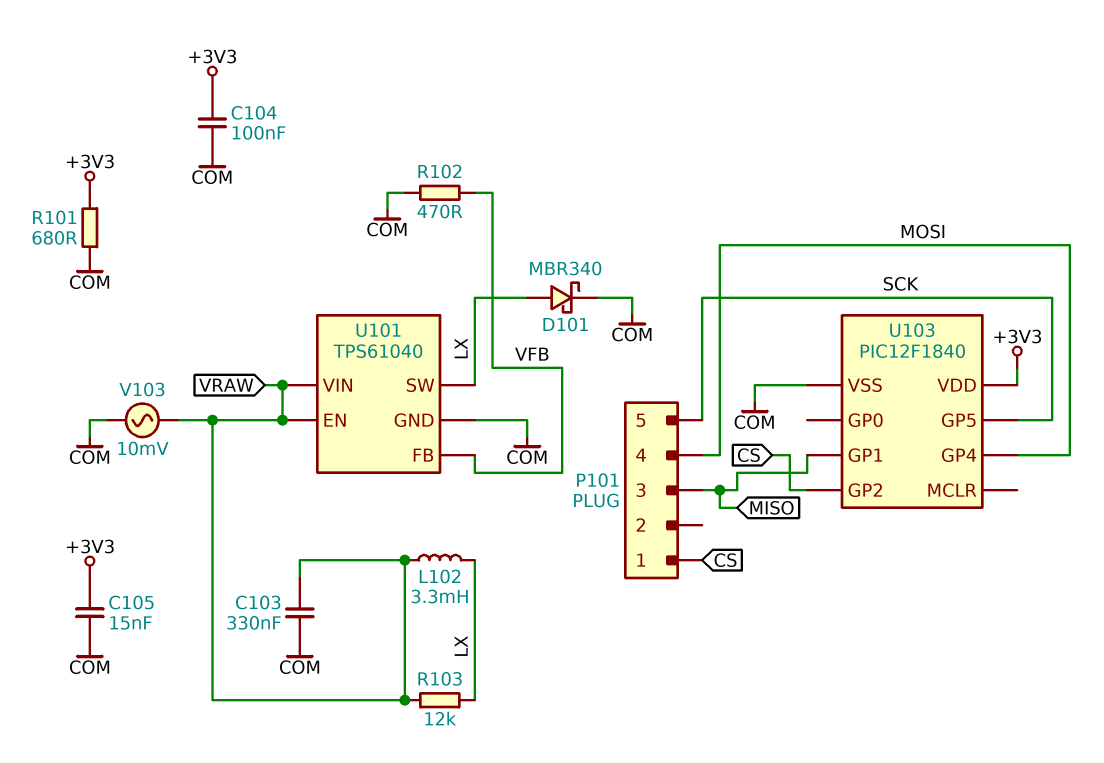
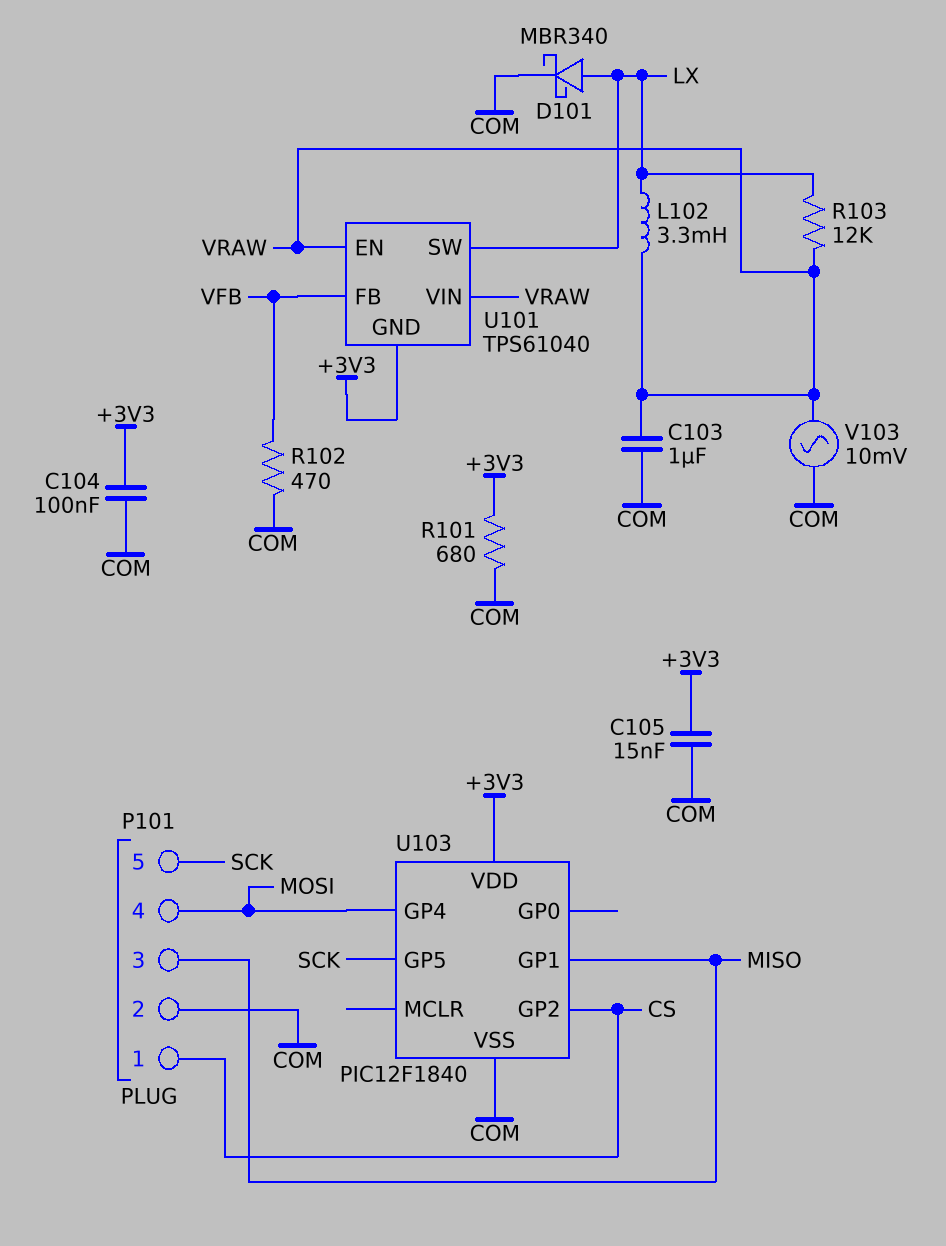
C103: 330nF (COM, VRAW) -> 1uF (COM, VRAW)
P101 pin 2: none -> COM
U101 pin GND: COM -> +3V3

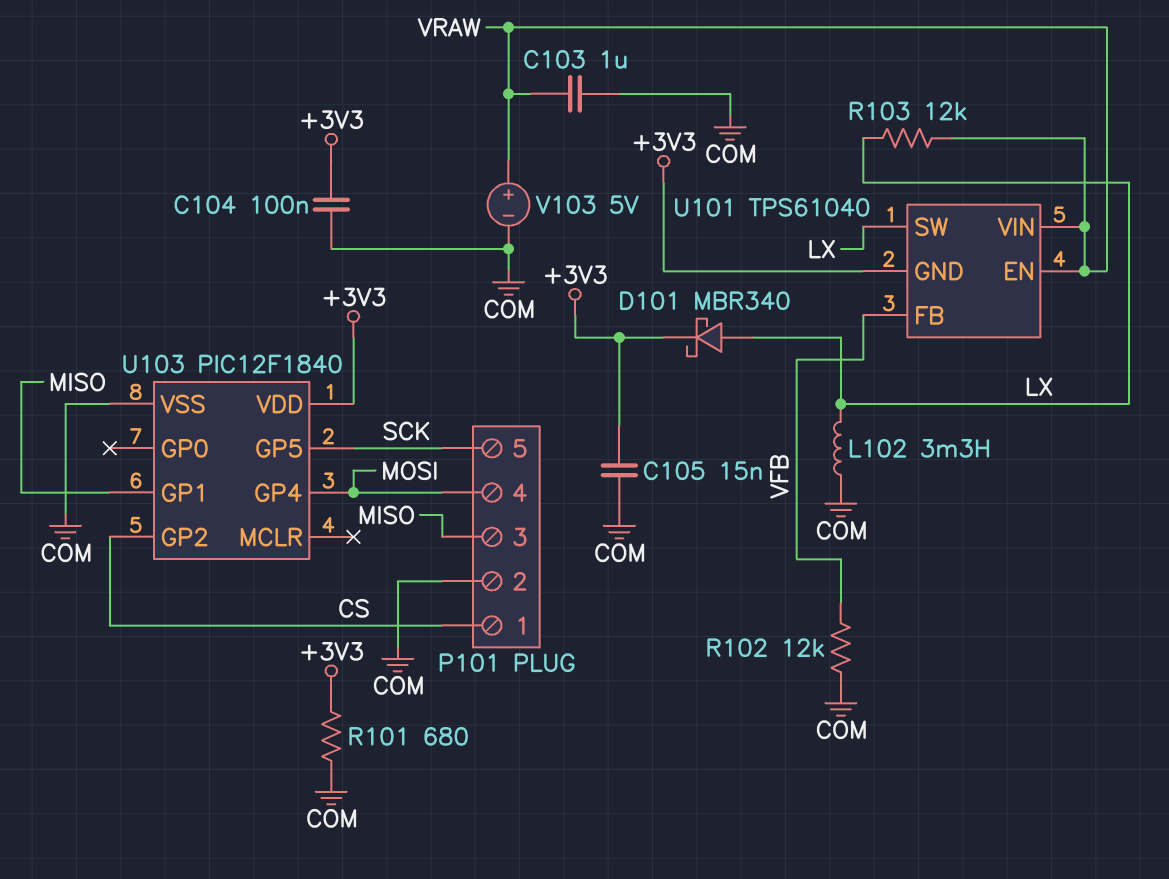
D101: schottky MBR340 (A LX, K COM) -> schottky MBR340 (A LX, K +3V3)
L102: 3.3mH (LX, VRAW) -> 3.3mH (COM, LX)
R102: 470 (COM, VFB) -> 12k (COM, VFB)
V103: AC 10mV (COM, VRAW) -> 5V (plus VRAW, minus COM)

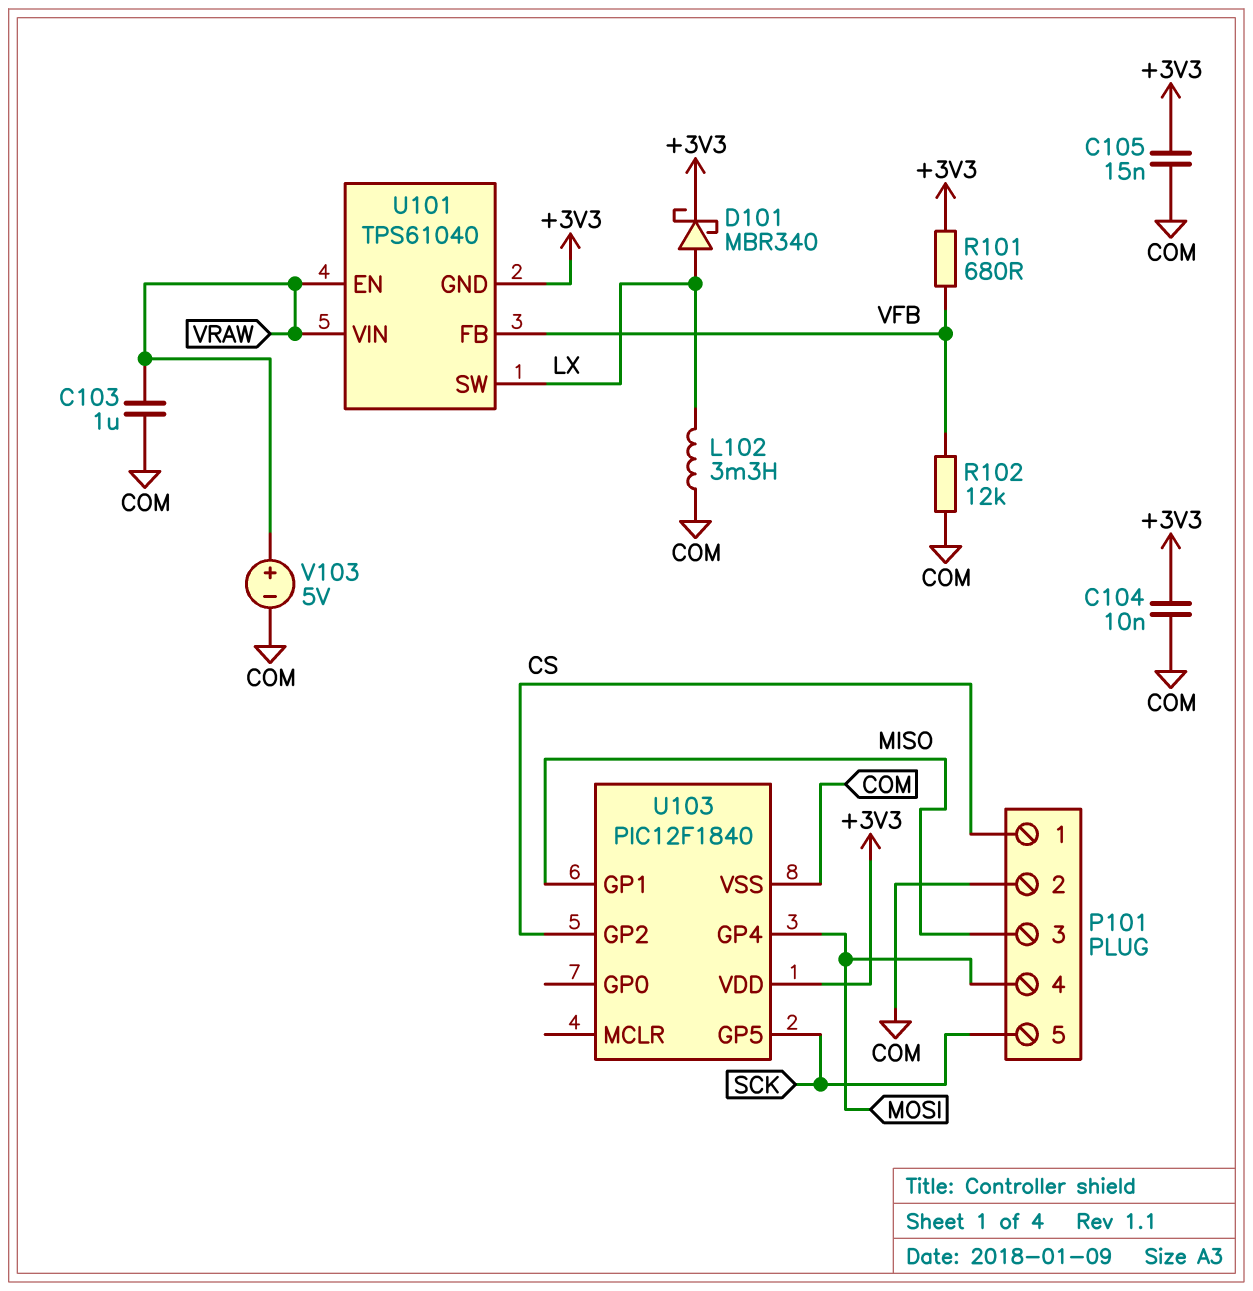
C104: 100nF (+3V3, COM) -> 10nF (+3V3, COM)
R101: 680 (+3V3, COM) -> 680 (+3V3, VFB)
R103: 12k (LX, VRAW) -> none

